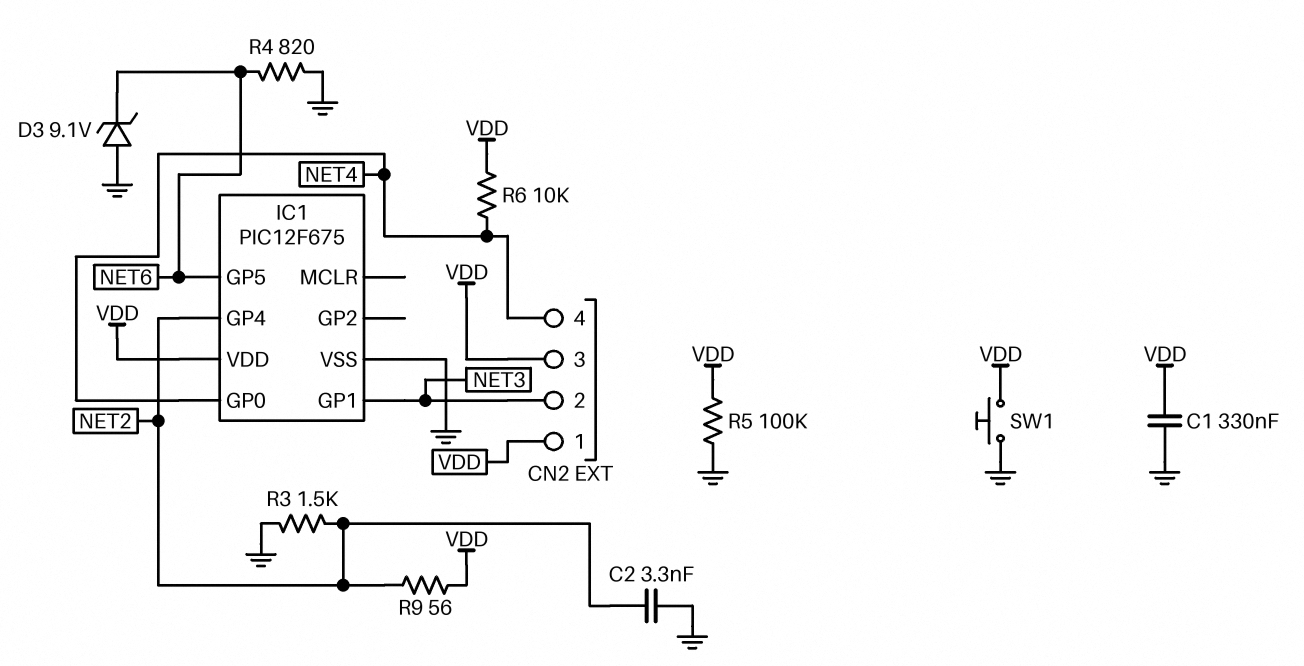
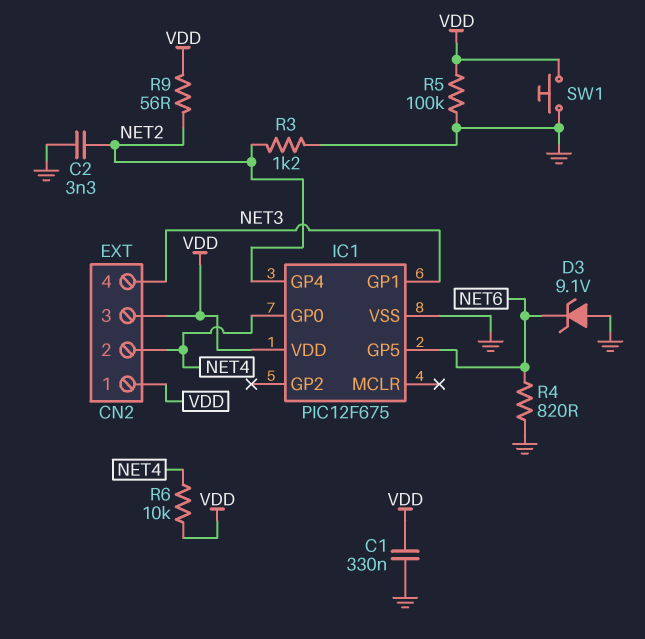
CN2 pin 2: NET3 -> NET4
CN2 pin 4: NET4 -> NET3
R3: 1.5k (GND, NET2) -> 1.2k (GND, NET2)

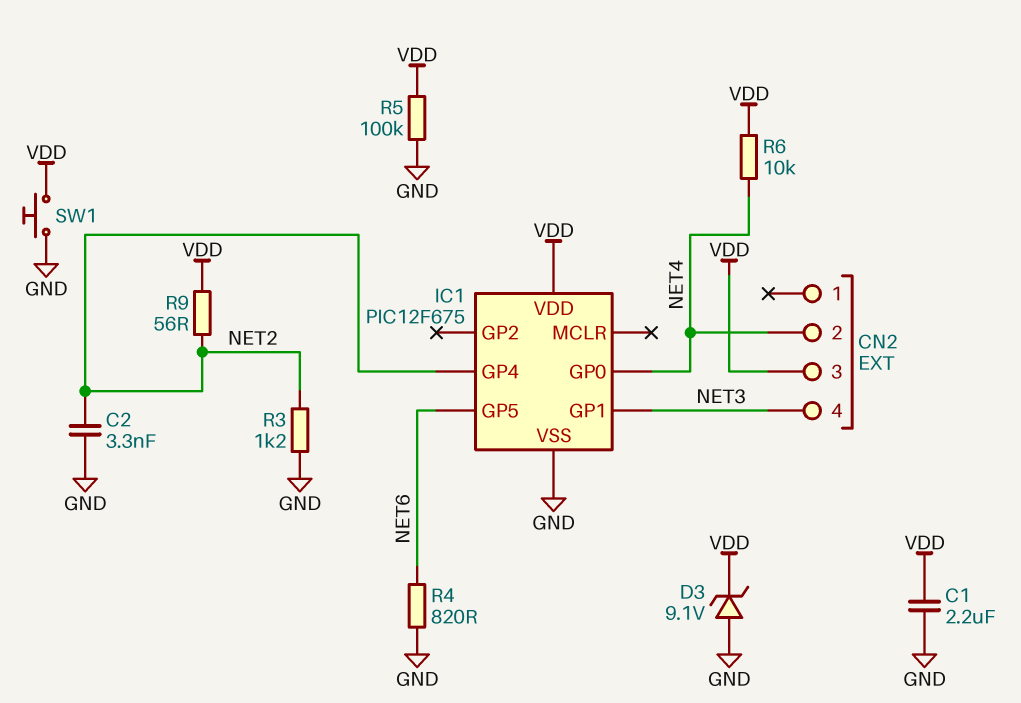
C1: 330nF (GND, VDD) -> 2.2uF (GND, VDD)
CN2 pin 1: VDD -> none
D3: zener 9.1V (A GND, K NET6) -> zener 9.1V (A GND, K VDD)

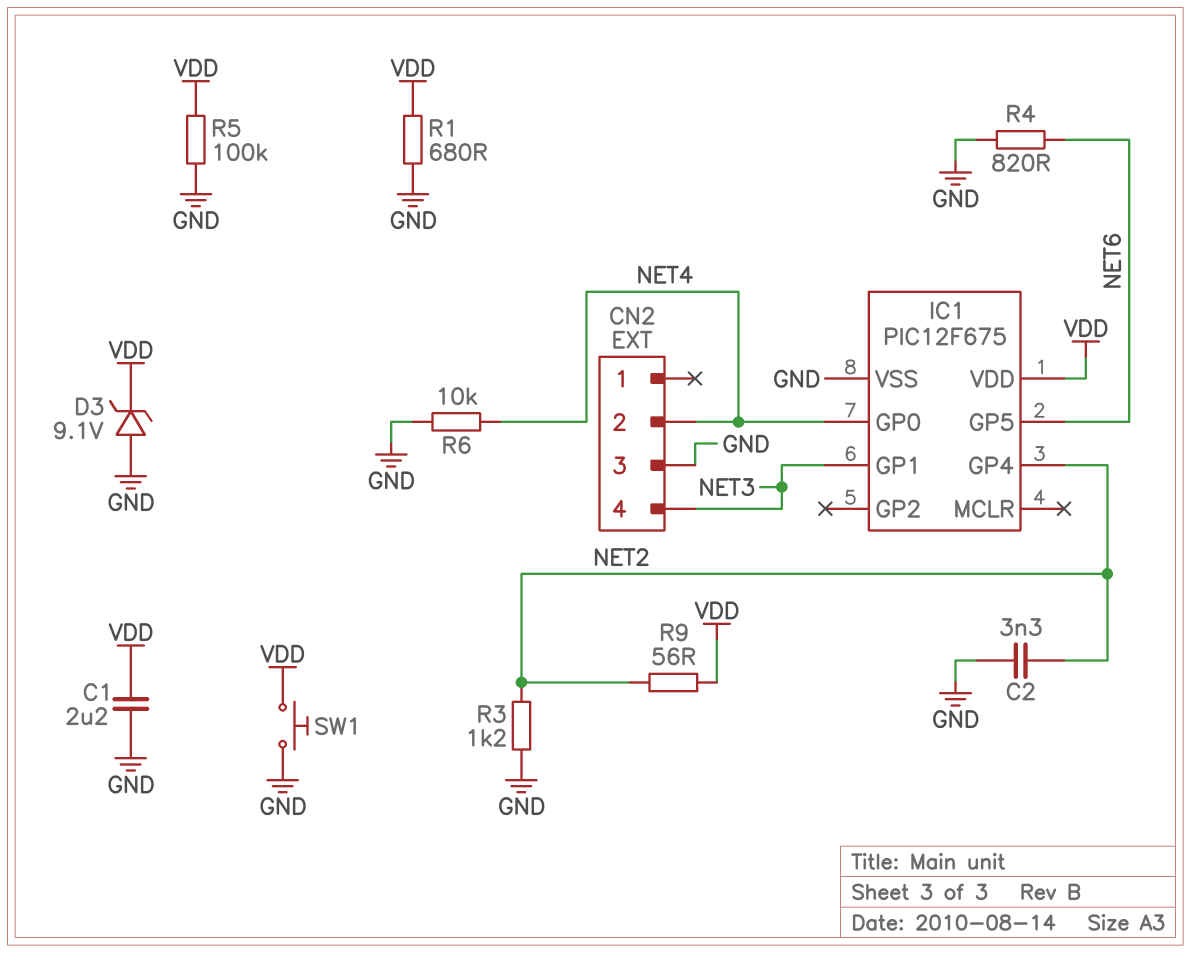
CN2 pin 3: VDD -> GND
R1: none -> 680 (GND, VDD)
R6: 10k (NET4, VDD) -> 10k (GND, NET4)

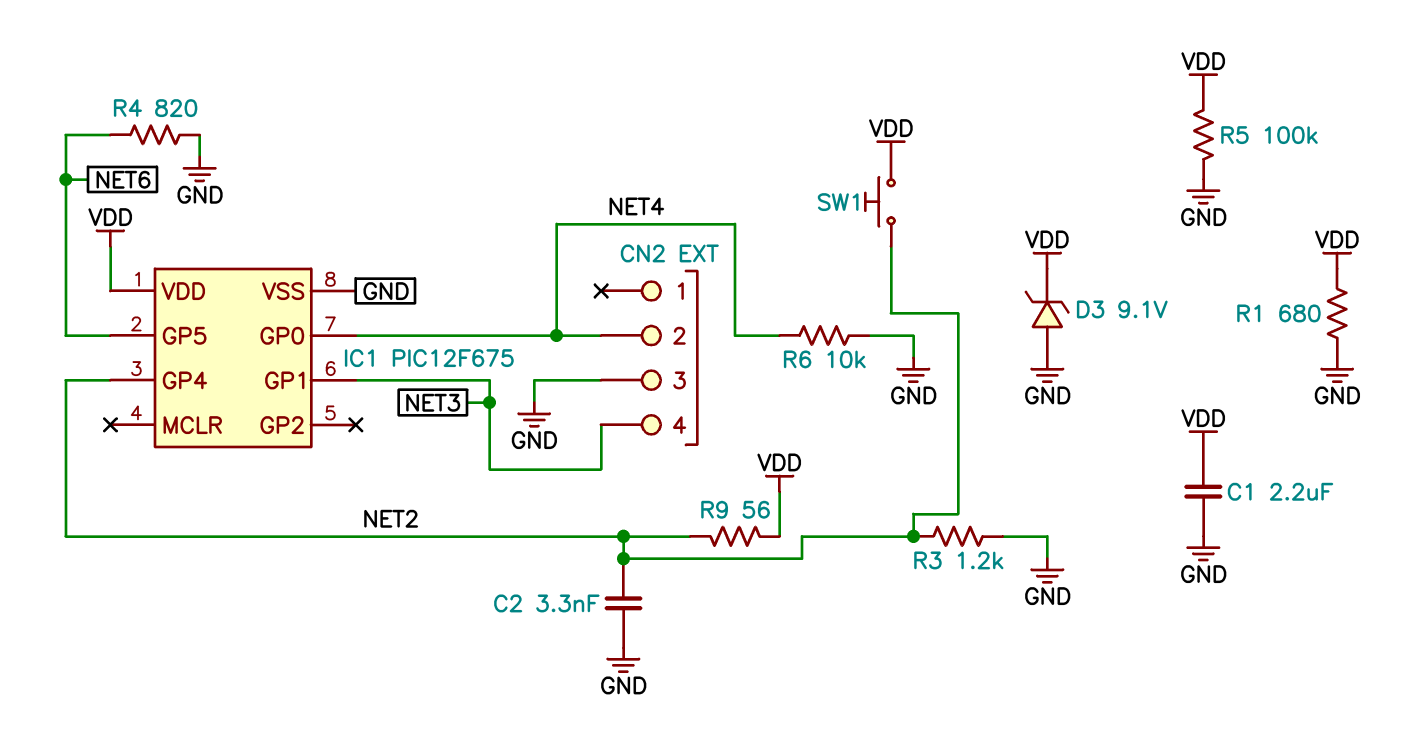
SW1: button (GND, VDD) -> button (NET2, VDD)

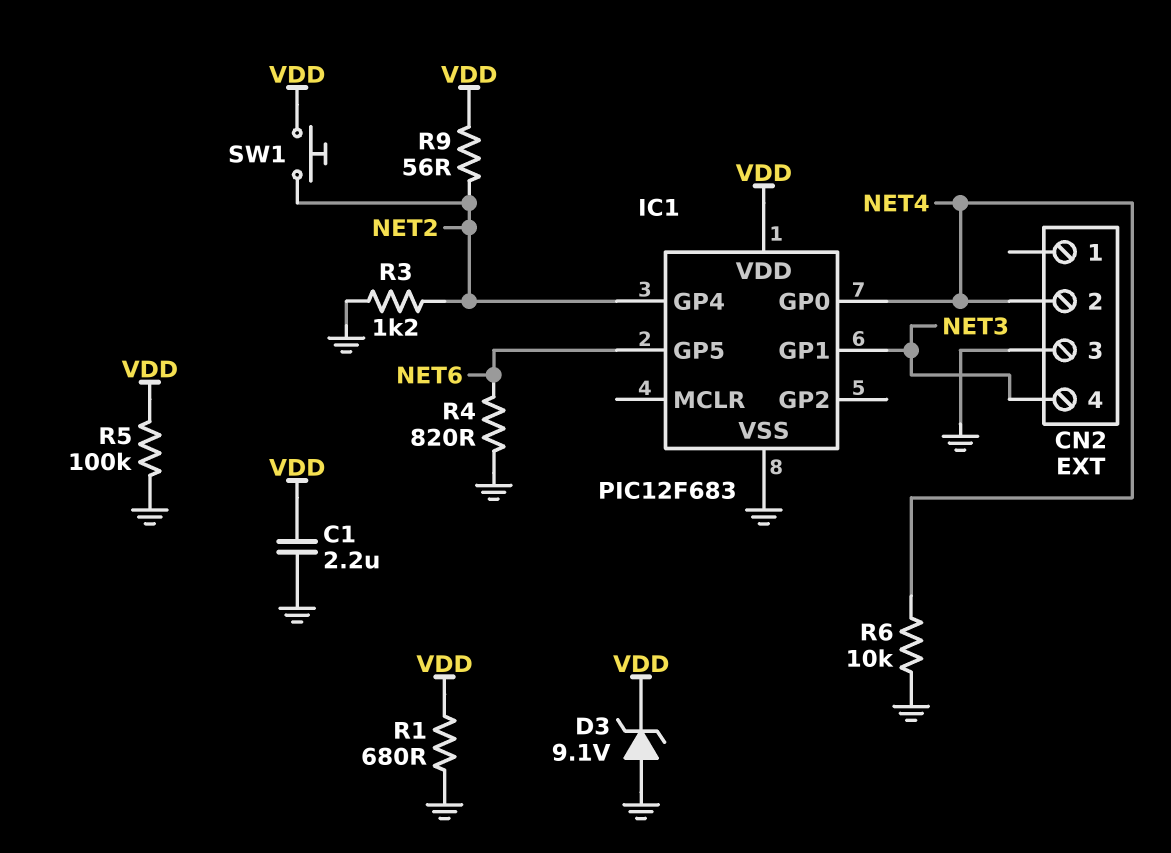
C2: 3.3nF (GND, NET2) -> none
IC1: PIC12F675 -> PIC12F683

